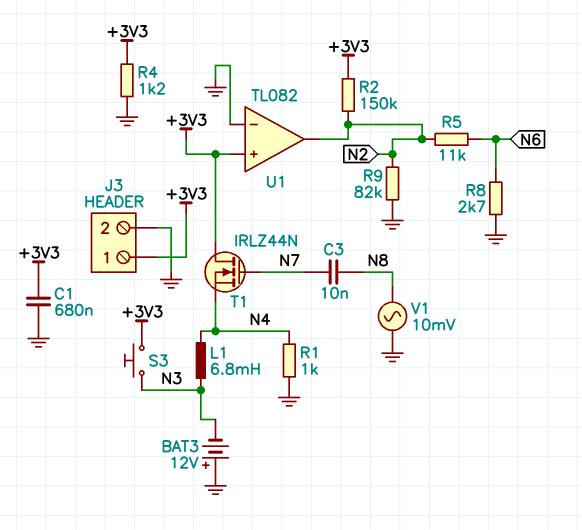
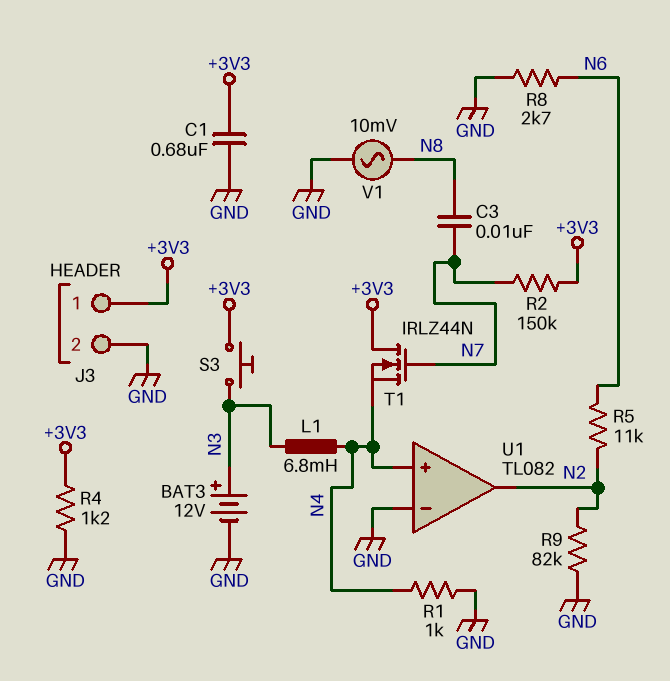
BAT3: 12V (plus GND, minus N3) -> 12V (plus N3, minus GND)
R2: 150k (+3V3, N2) -> 150k (+3V3, N7)
U1 pin in+: +3V3 -> N4

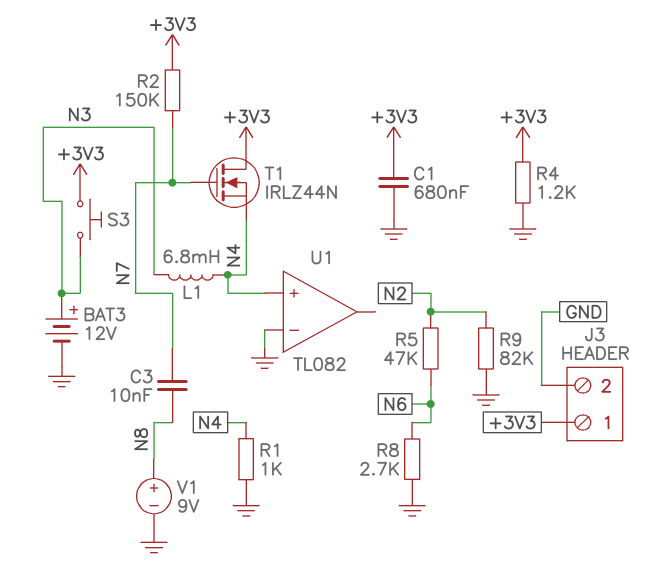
R5: 11k (N2, N6) -> 47k (N2, N6)
U1 pin out: N2 -> none
V1: AC 10mV (GND, N8) -> 9V (plus N8, minus GND)

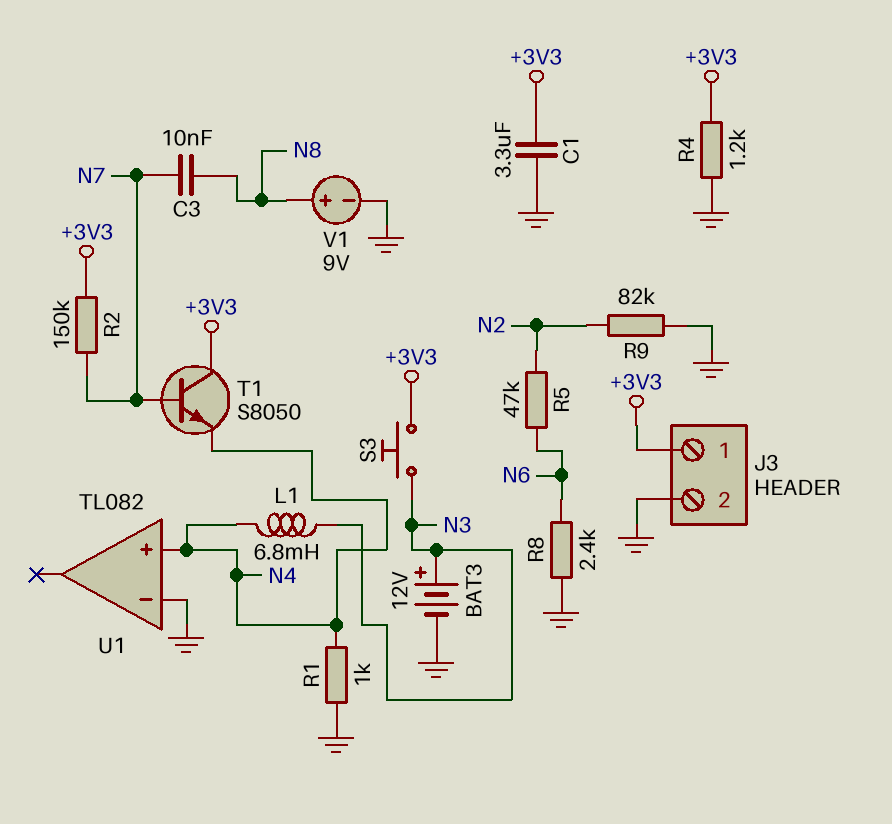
C1: 680nF (+3V3, GND) -> 3.3uF (+3V3, GND)
R8: 2.7k (GND, N6) -> 2.4k (GND, N6)
T1: NMOS IRLZ44N (G N7, D +3V3, S N4) -> NPN S8050 (B N7, C +3V3, E N4)

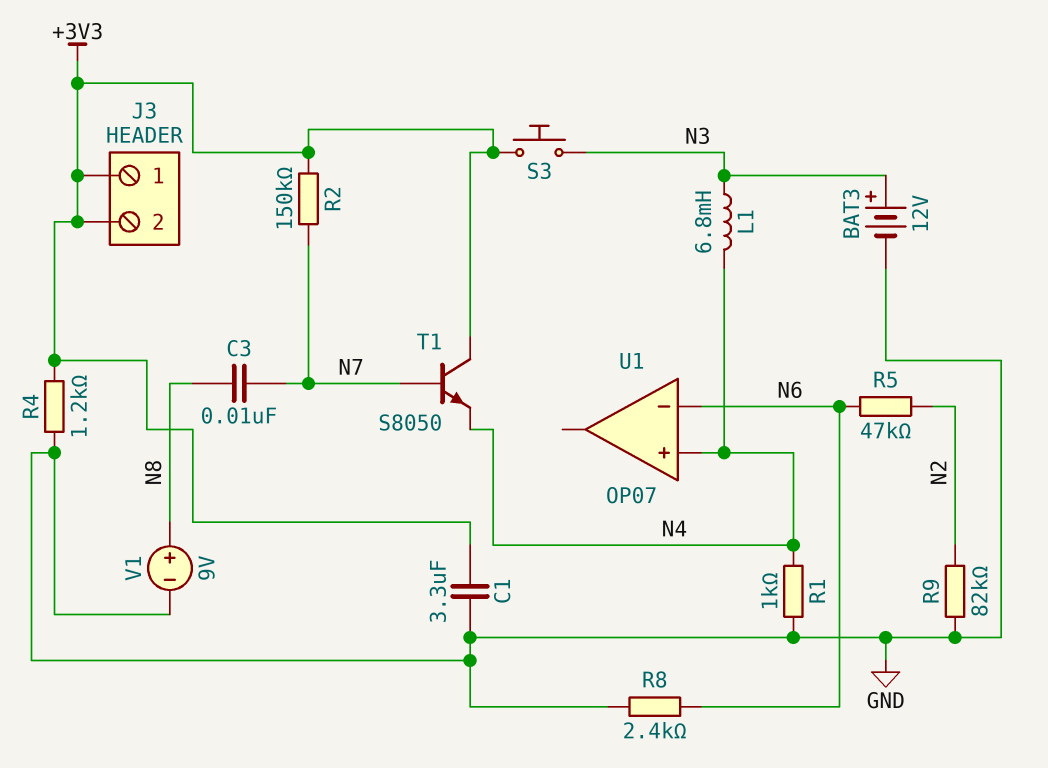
J3 pin 2: GND -> +3V3
U1: TL082 -> OP07
U1 pin in-: GND -> N6

